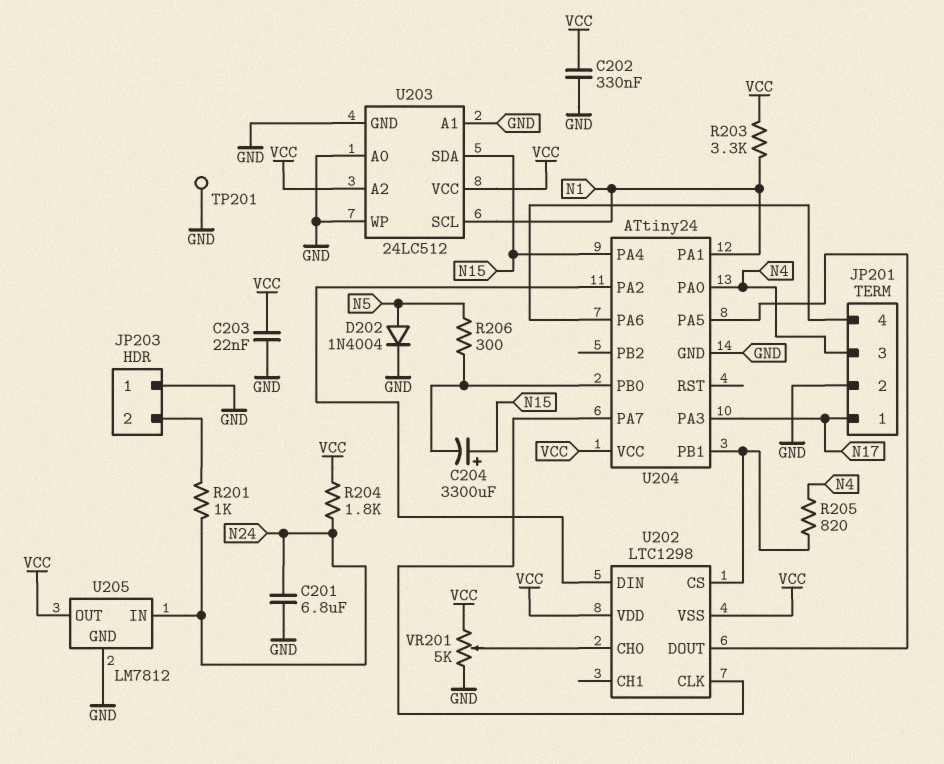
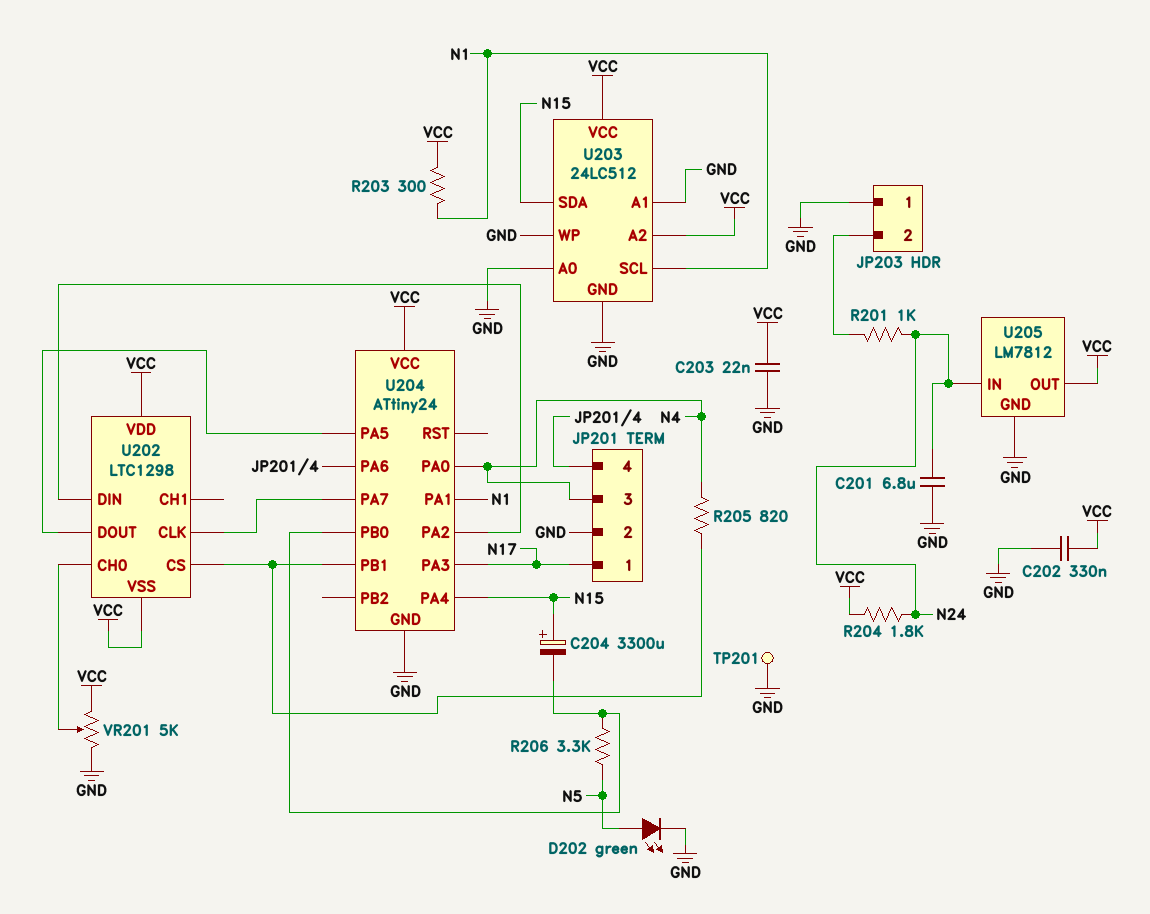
D202: diode 1N4004 (A N5, K GND) -> LED green (A N5, K GND)
R203: 3.3k (N1, VCC) -> 300 (N1, VCC)
R206: 300 (N5, U204/PB0) -> 3.3k (N5, U204/PB0)

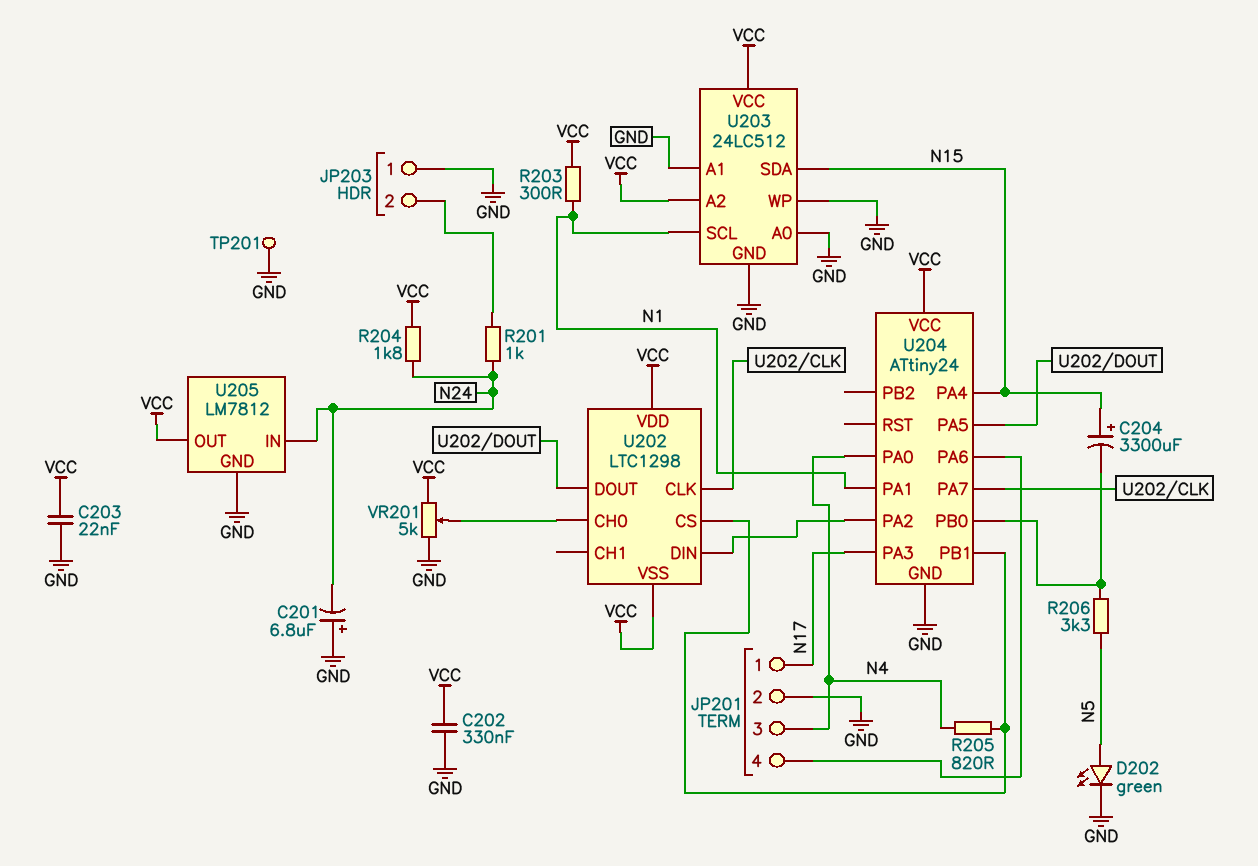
C201: 6.8uF (GND, N24) -> 6.8uF (plus GND, minus N24)

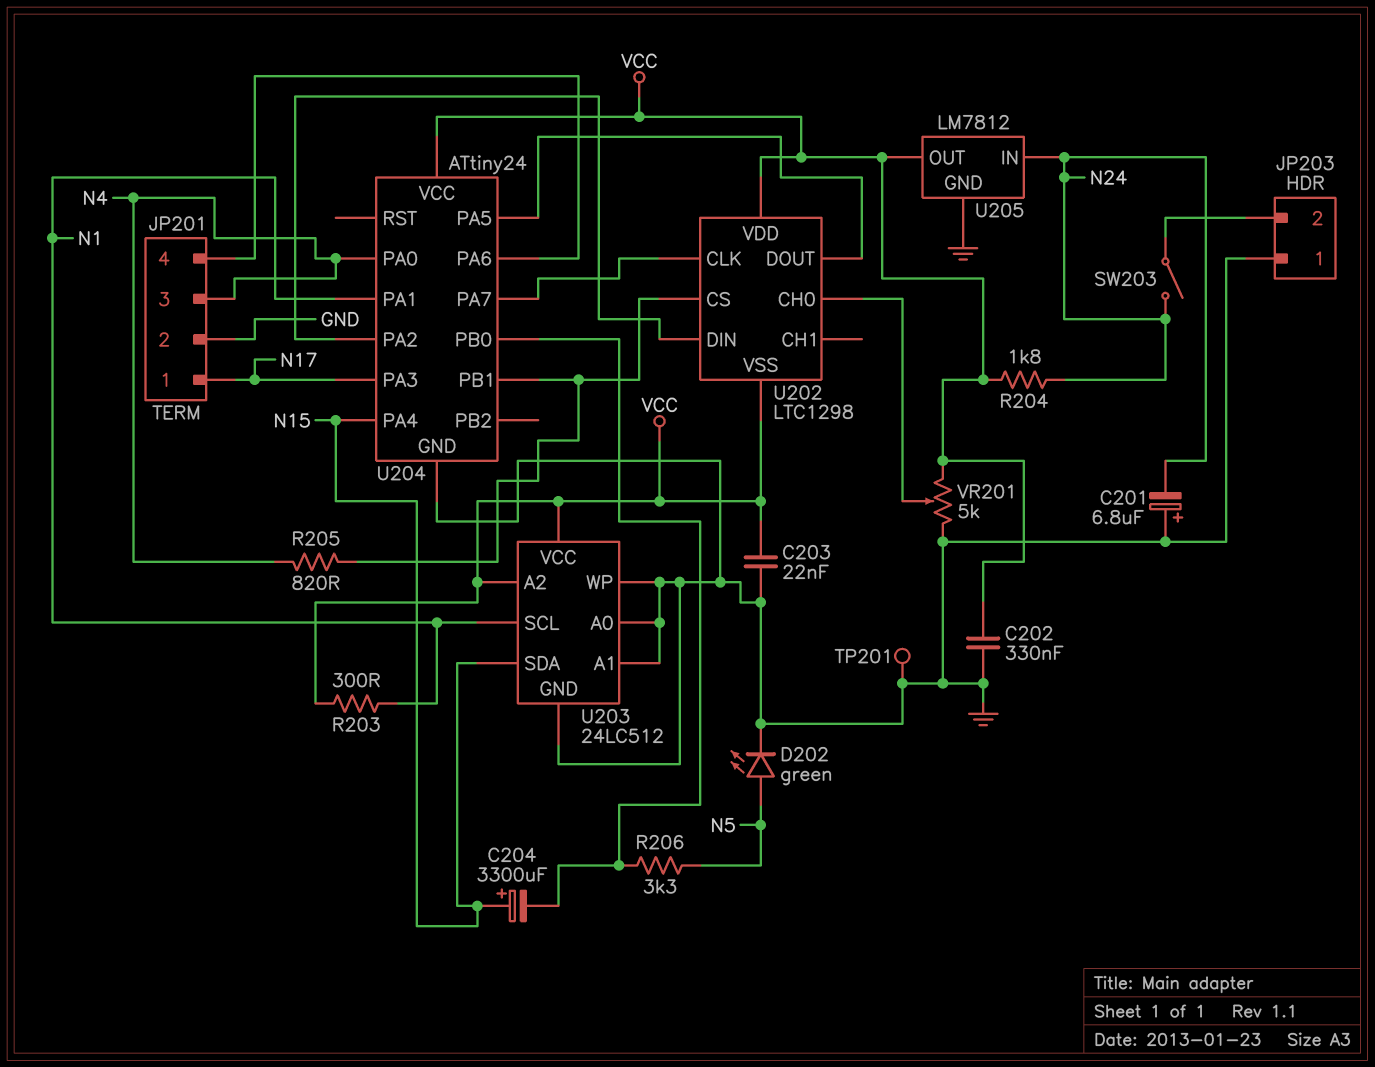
R201: 1k (JP203/2, N24) -> none
SW203: none -> switch (JP203/2, N24)

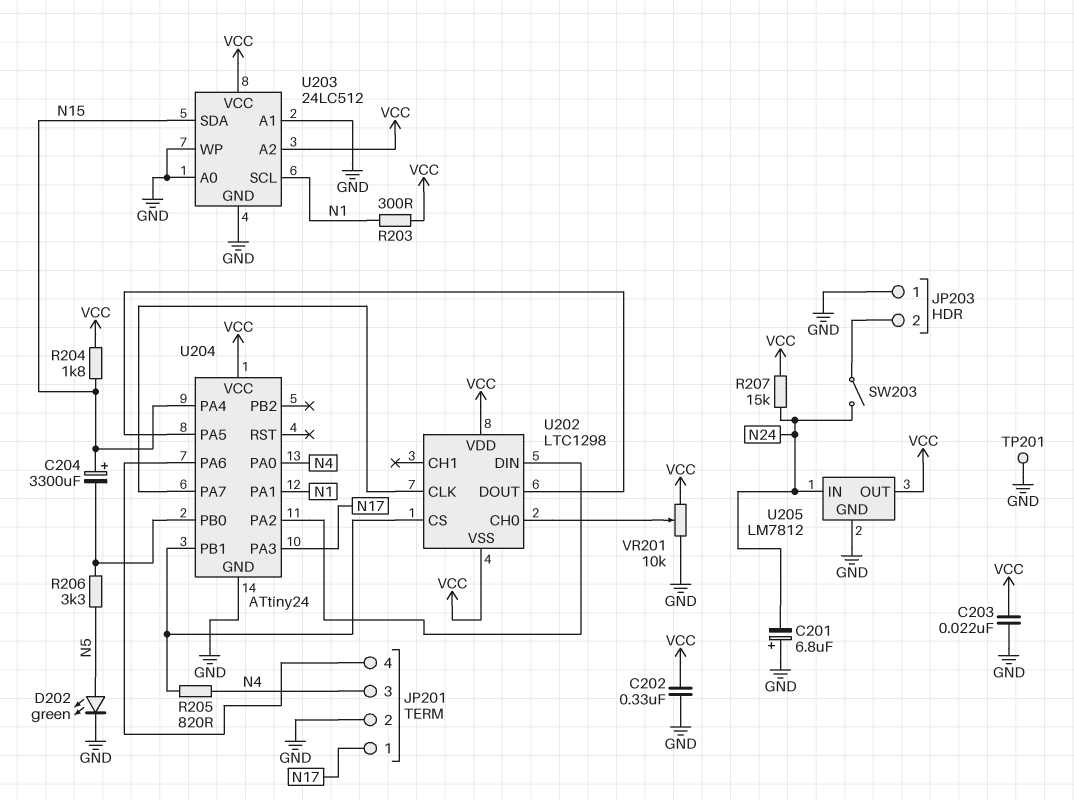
R204: 1.8k (N24, VCC) -> 1.8k (N15, VCC)
R207: none -> 15k (N24, VCC)
VR201: 5k (GND, VCC, wiper U202/CH0) -> 10k (GND, VCC, wiper U202/CH0)

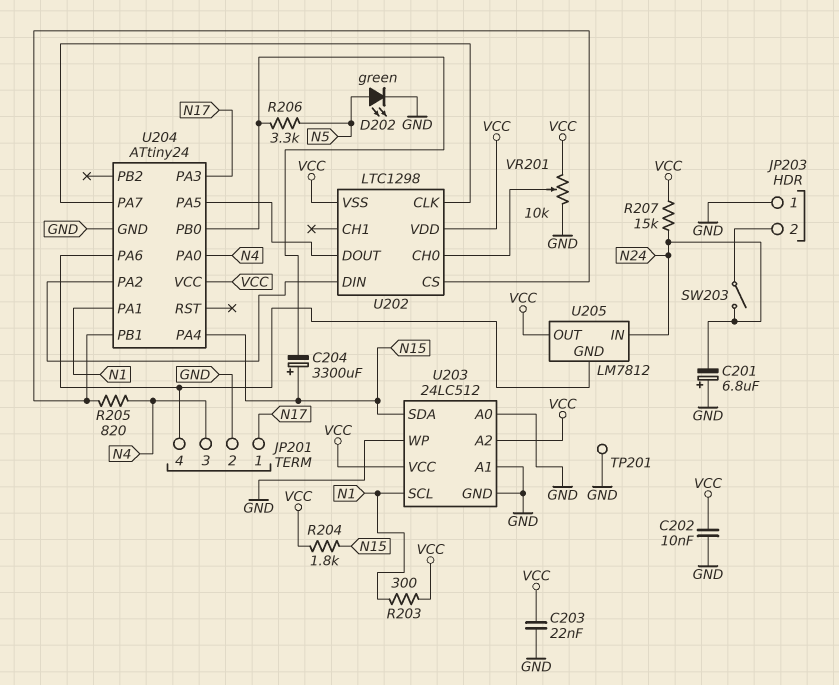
C202: 330nF (GND, VCC) -> 10nF (GND, VCC)
U205 pin GND: GND -> JP201/4

